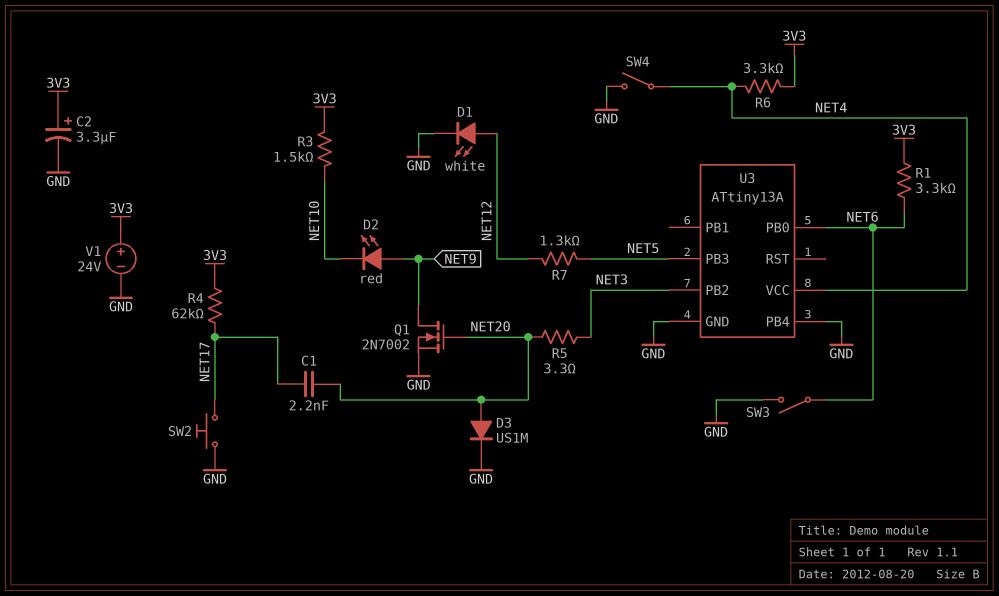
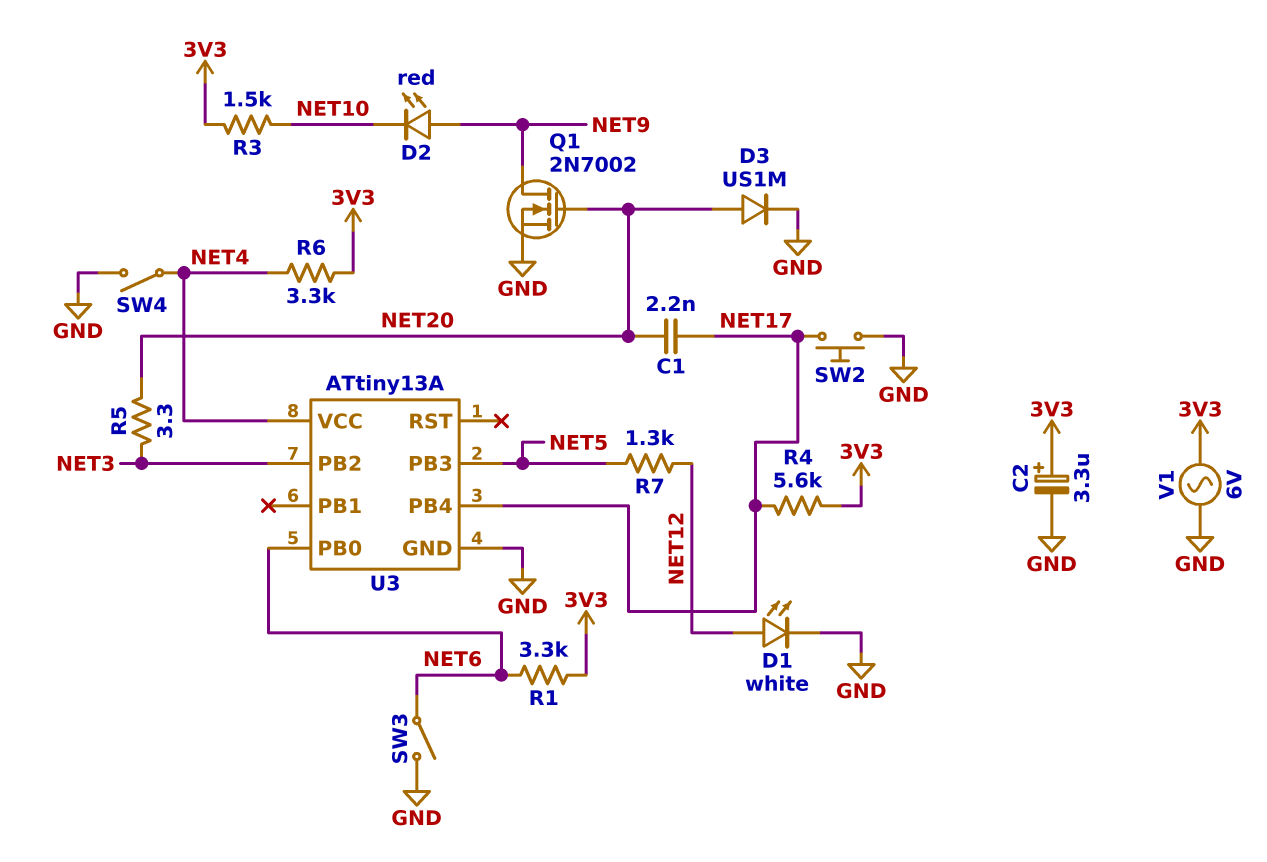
R4: 62k (3V3, NET17) -> 5.6k (3V3, NET17)
U3 pin PB4: GND -> NET17
V1: 24V (plus 3V3, minus GND) -> AC 6V (3V3, GND)

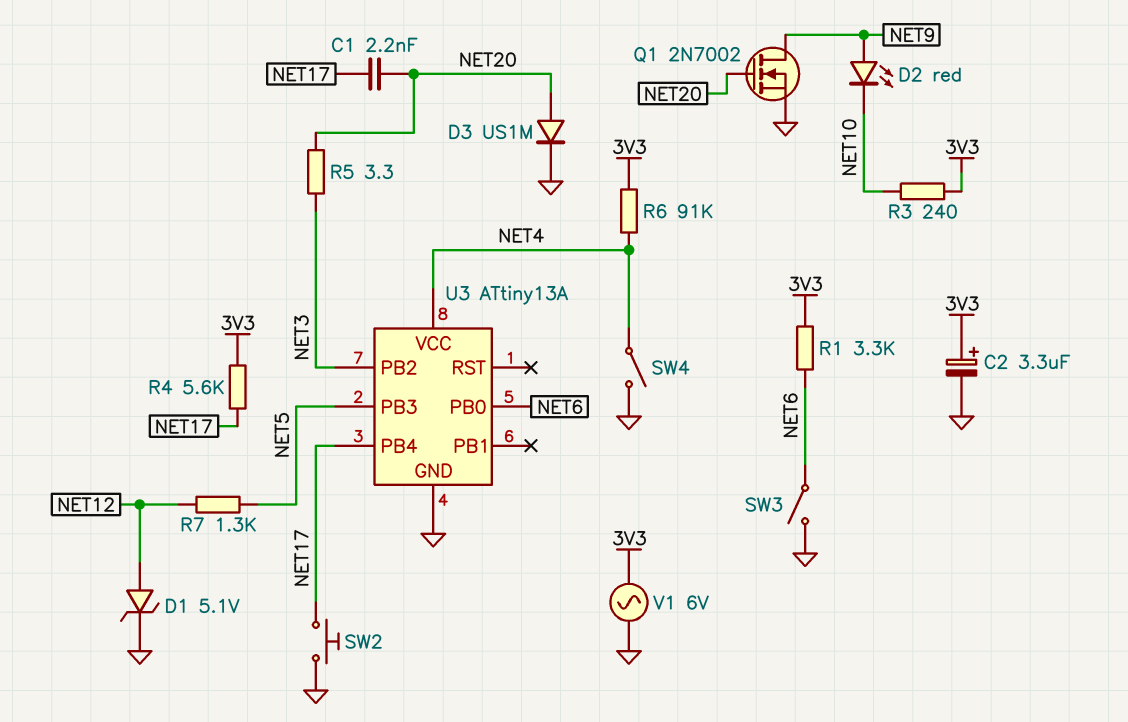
D1: LED white (A NET12, K GND) -> zener 5.1V (A NET12, K GND)
R3: 1.5k (3V3, NET10) -> 240 (3V3, NET10)
R6: 3.3k (3V3, NET4) -> 91k (3V3, NET4)

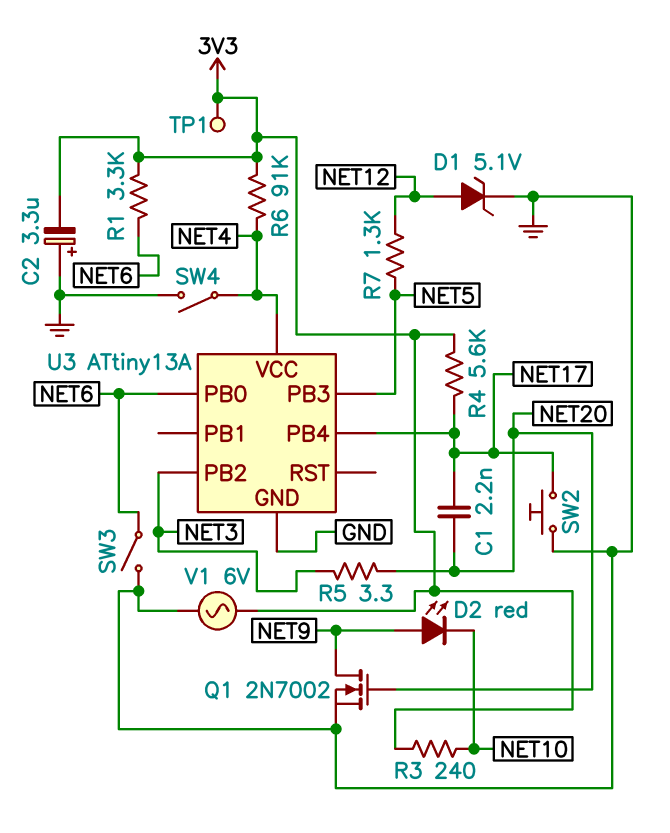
C2: 3.3uF (plus 3V3, minus GND) -> 3.3uF (plus GND, minus 3V3)
D3: diode US1M (A NET20, K GND) -> none
TP1: none -> test point (3V3)

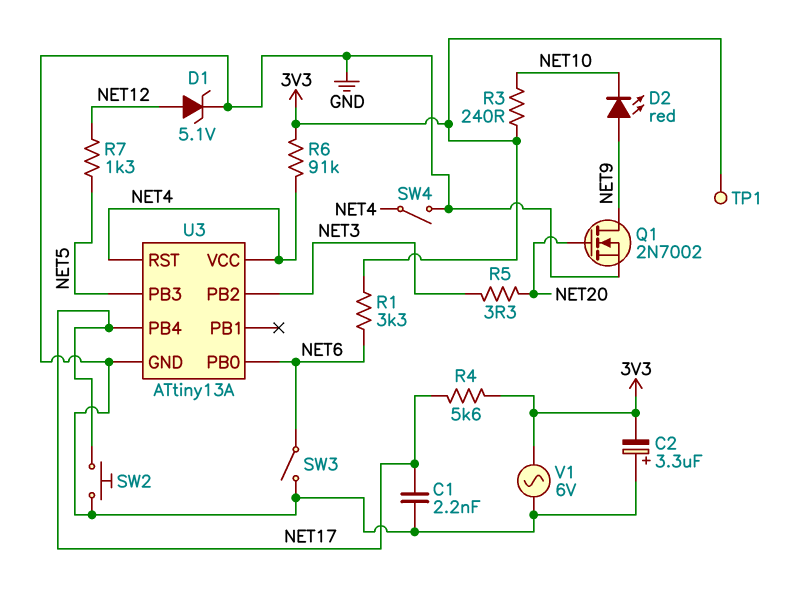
C1: 2.2nF (NET17, NET20) -> 2.2nF (GND, NET17)
U3 pin RST: none -> NET4

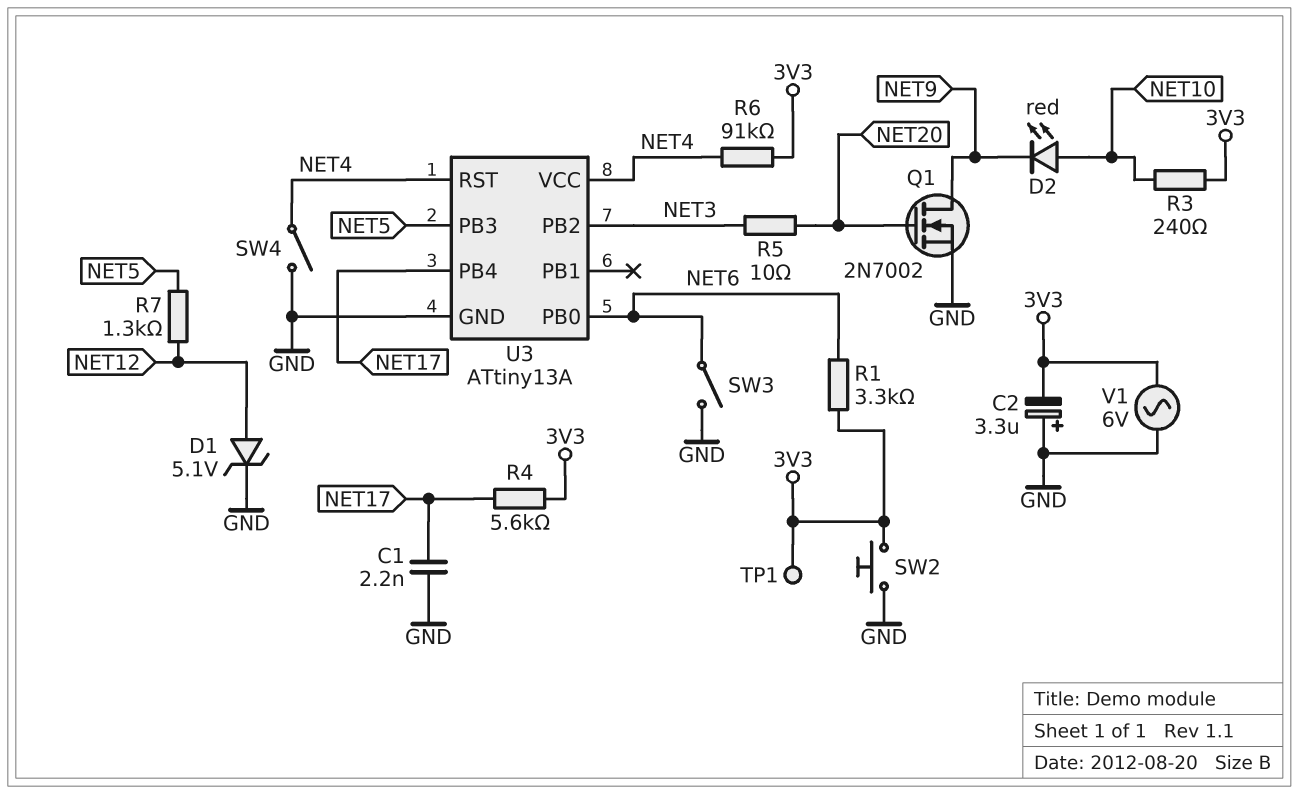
D2: LED red (A NET9, K NET10) -> LED red (A NET10, K NET9)
R5: 3.3 (NET3, NET20) -> 10 (NET3, NET20)
SW2: button (GND, NET17) -> button (3V3, GND)

